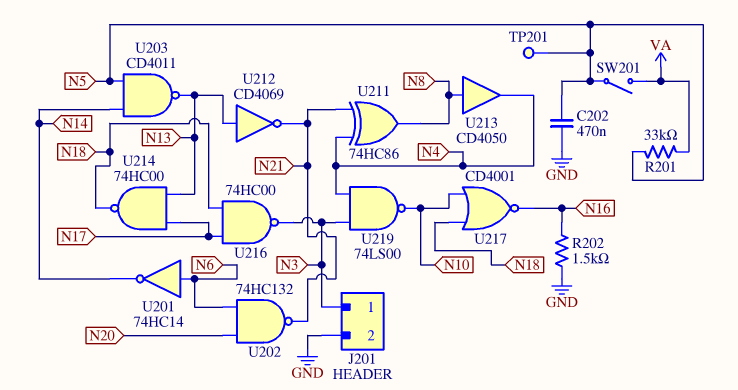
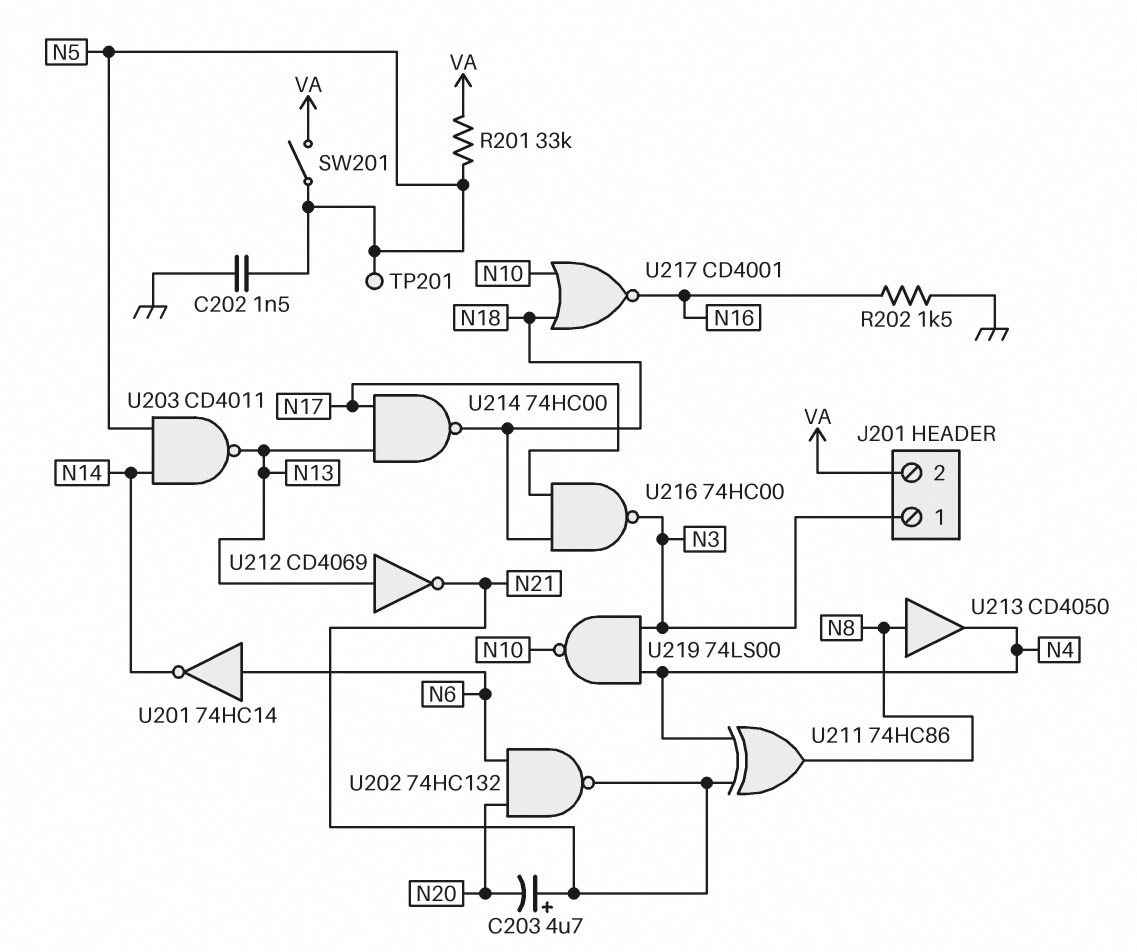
C202: 470nF (GND, N5) -> 1.5nF (GND, N5)
C203: none -> 4.7uF (plus N21, minus N20)
J201 pin 2: GND -> VA

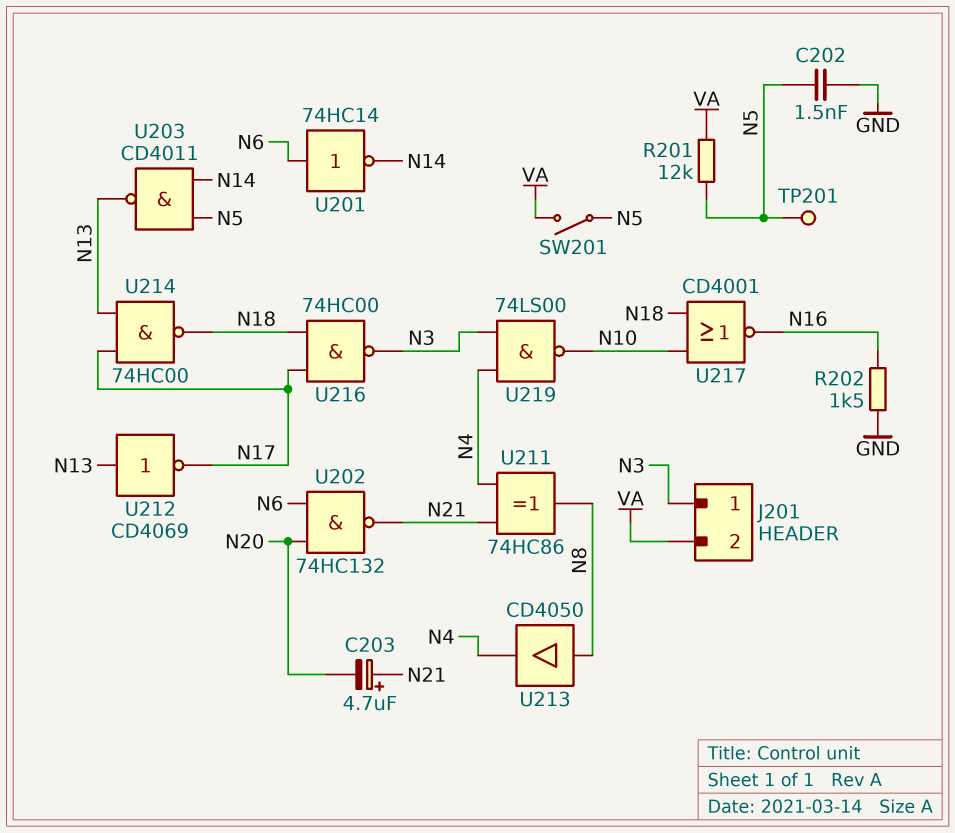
R201: 33k (N5, VA) -> 12k (N5, VA)
U212: NOT CD4069 (in N13, out N21) -> NOT CD4069 (in N13, out N17)

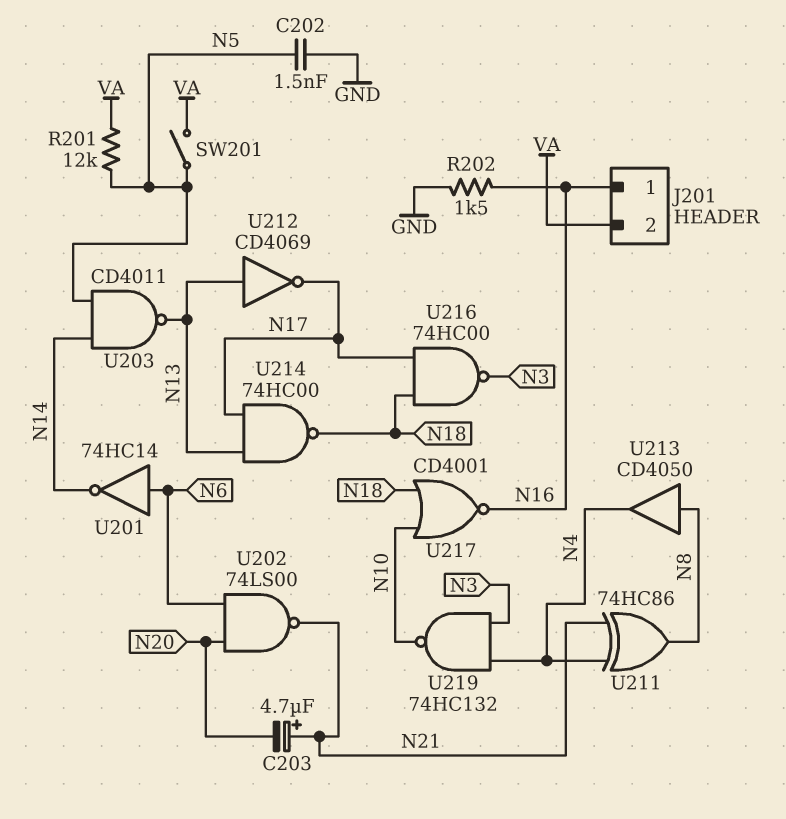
J201 pin 1: N3 -> N16
TP201: test point (N5) -> none
U202: NAND 74HC132 (in N6, in N20, out N21) -> NAND 74LS00 (in N6, in N20, out N21)
U219: NAND 74LS00 (in N3, in N4, out N10) -> NAND 74HC132 (in N3, in N4, out N10)

